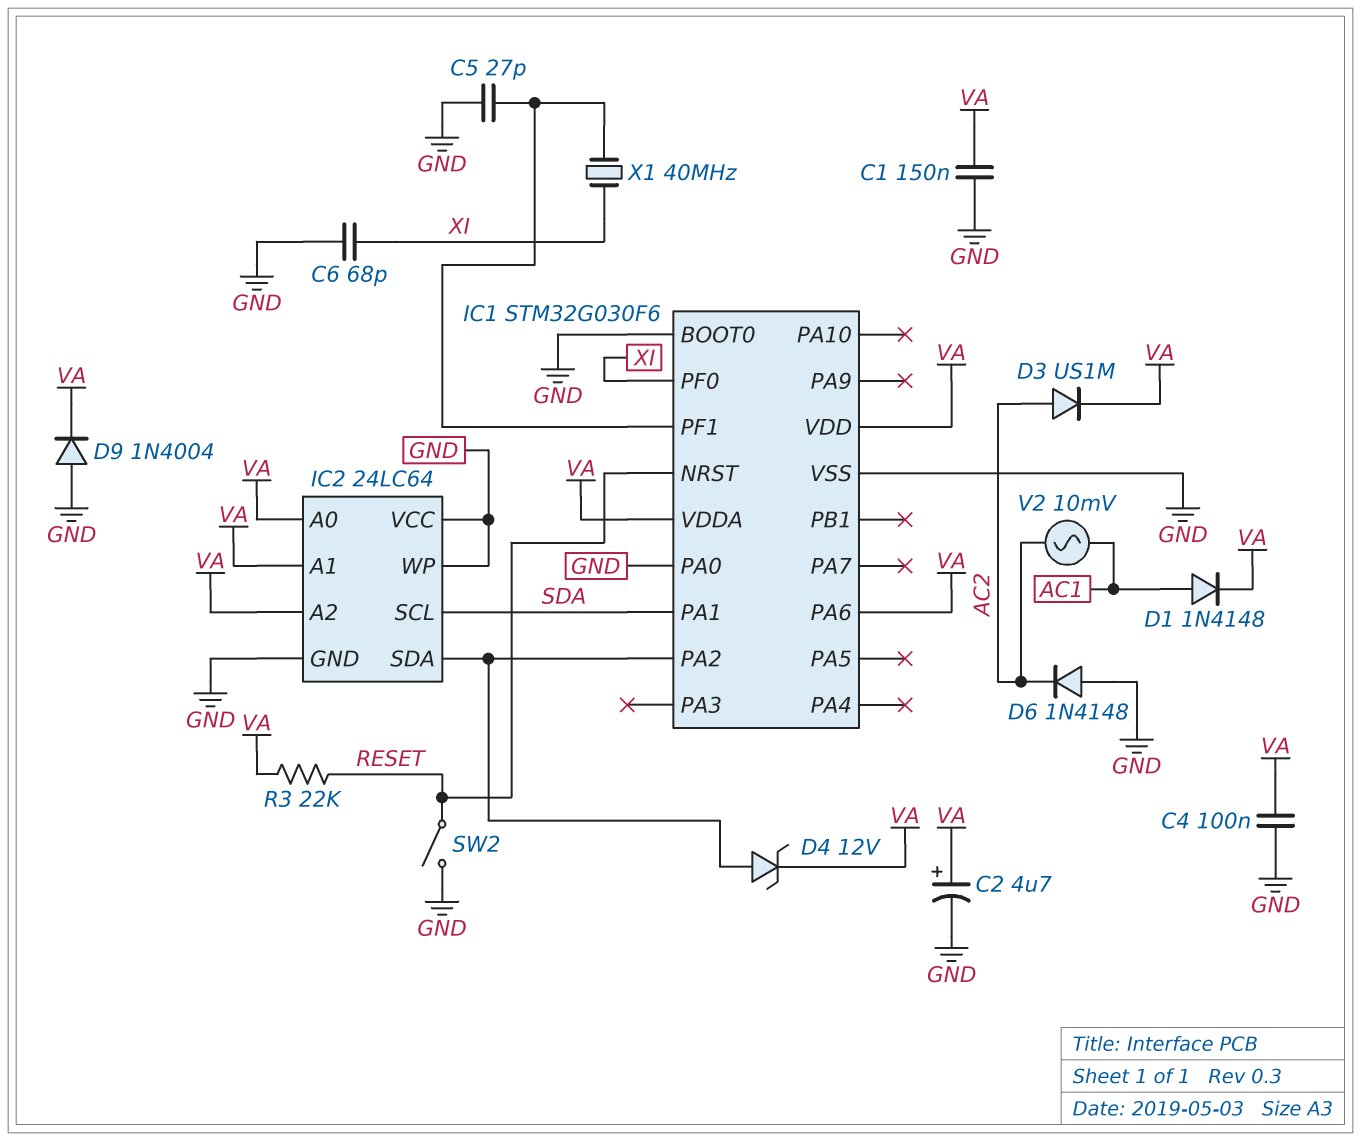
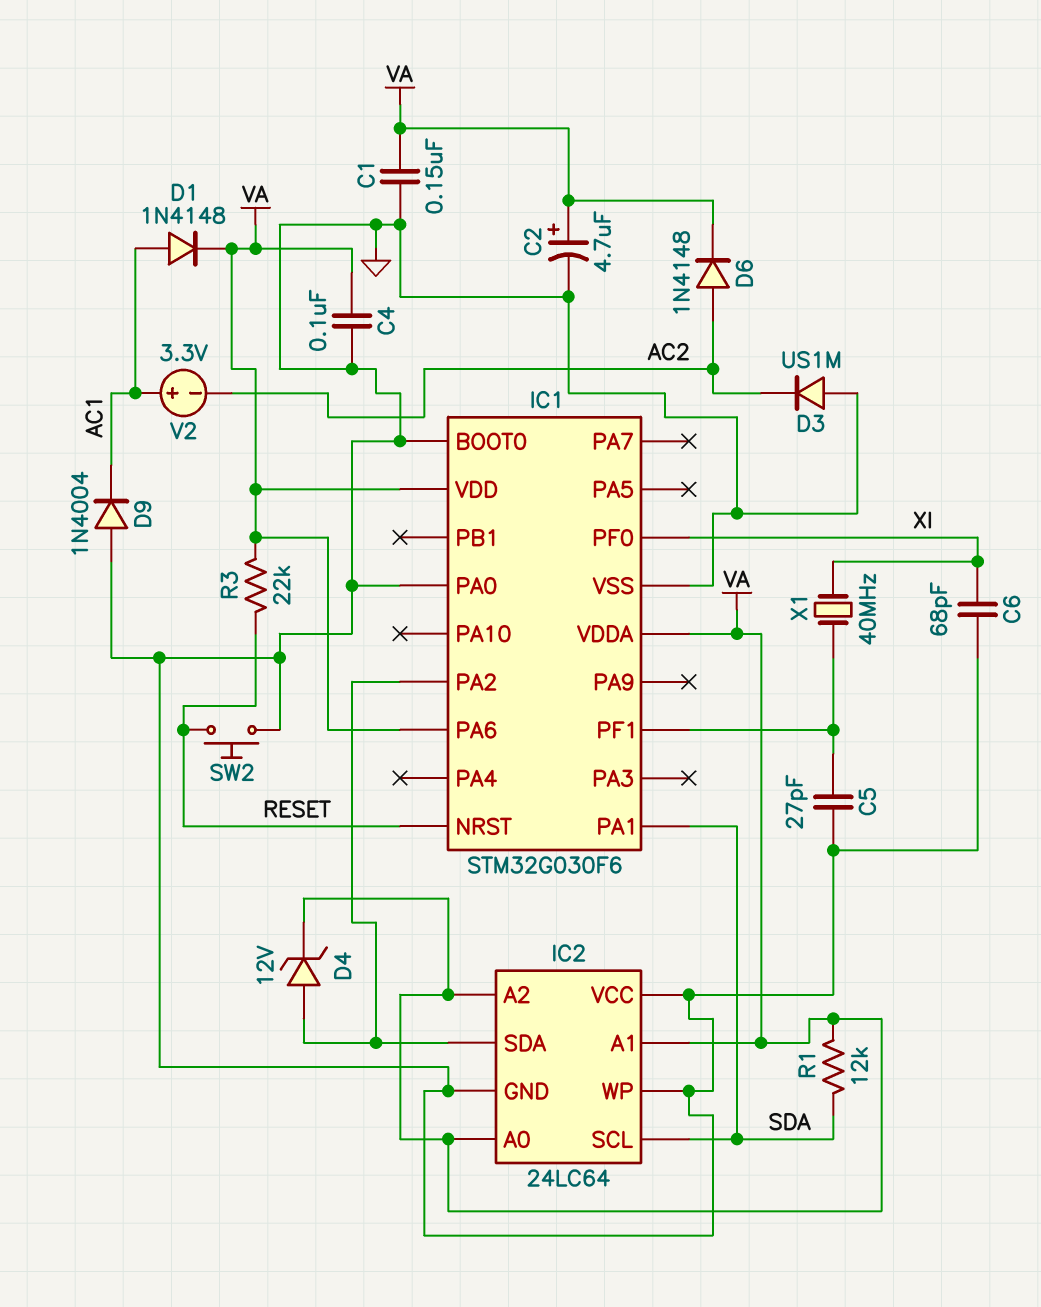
D3: diode US1M (A AC2, K VA) -> diode US1M (A GND, K AC2)
D6: diode 1N4148 (A GND, K AC2) -> diode 1N4148 (A AC2, K VA)
D9: diode 1N4004 (A GND, K VA) -> diode 1N4004 (A GND, K AC1)
R1: none -> 12k (SDA, VA)
SW2: switch (GND, RESET) -> button (GND, RESET)
V2: AC 10mV (AC1, AC2) -> 3.3V (plus AC1, minus AC2)

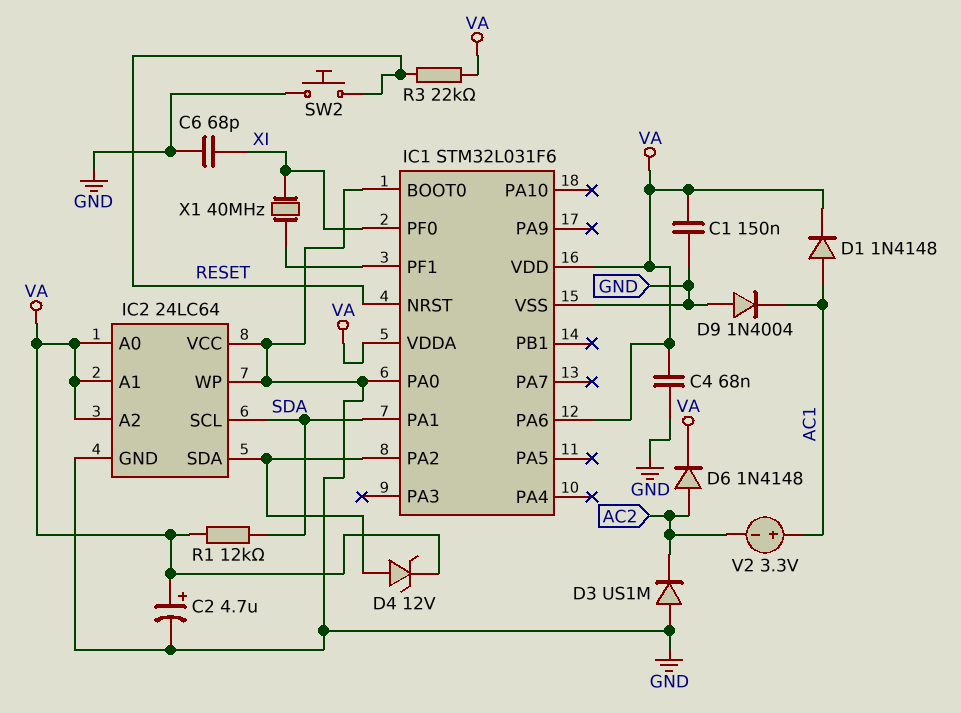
C4: 100nF (GND, VA) -> 68nF (GND, VA)
C5: 27pF (GND, IC1/PF1) -> none
IC1: STM32G030F6 -> STM32L031F6

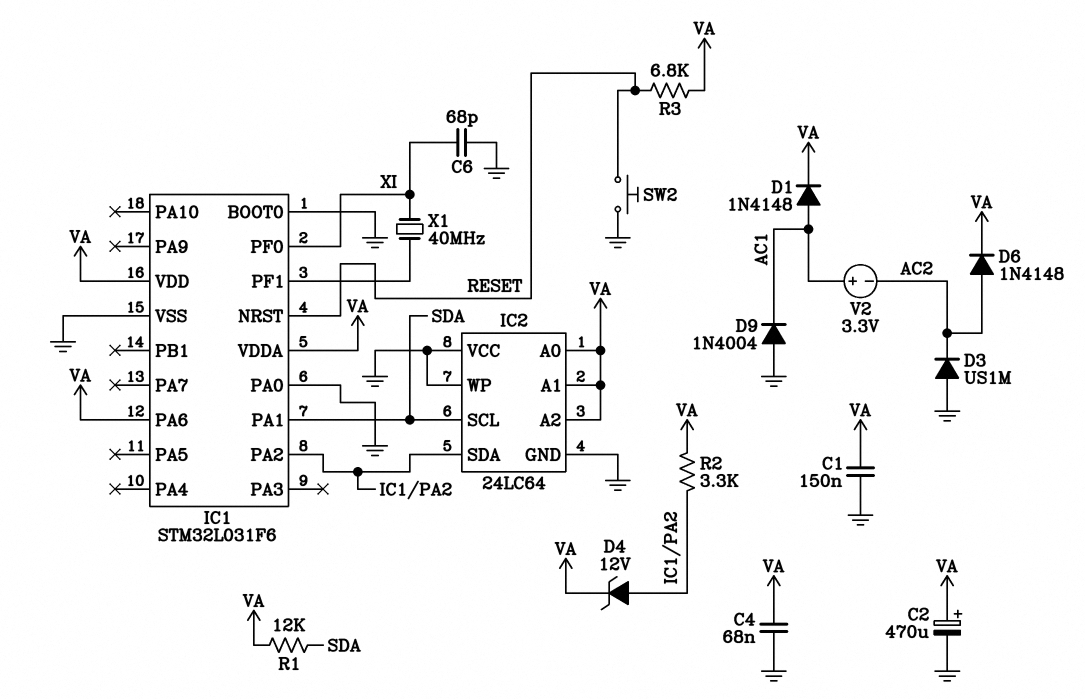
C2: 4.7uF (plus VA, minus GND) -> 470uF (plus VA, minus GND)
R2: none -> 3.3k (IC1/PA2, VA)
R3: 22k (RESET, VA) -> 6.8k (RESET, VA)

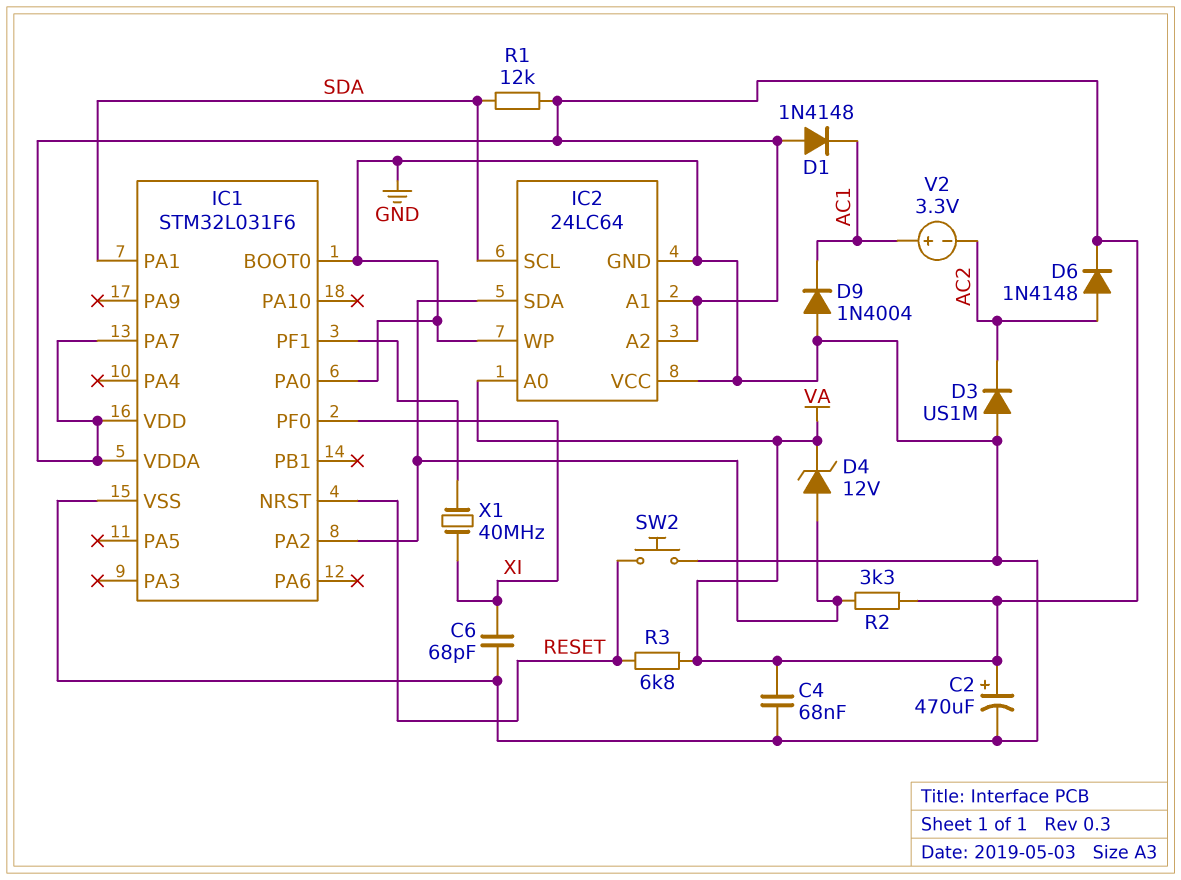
C1: 150nF (GND, VA) -> none
D1: diode 1N4148 (A AC1, K VA) -> diode 1N4148 (A VA, K AC1)
IC1 pin PA6: VA -> none
IC1 pin PA7: none -> VA

